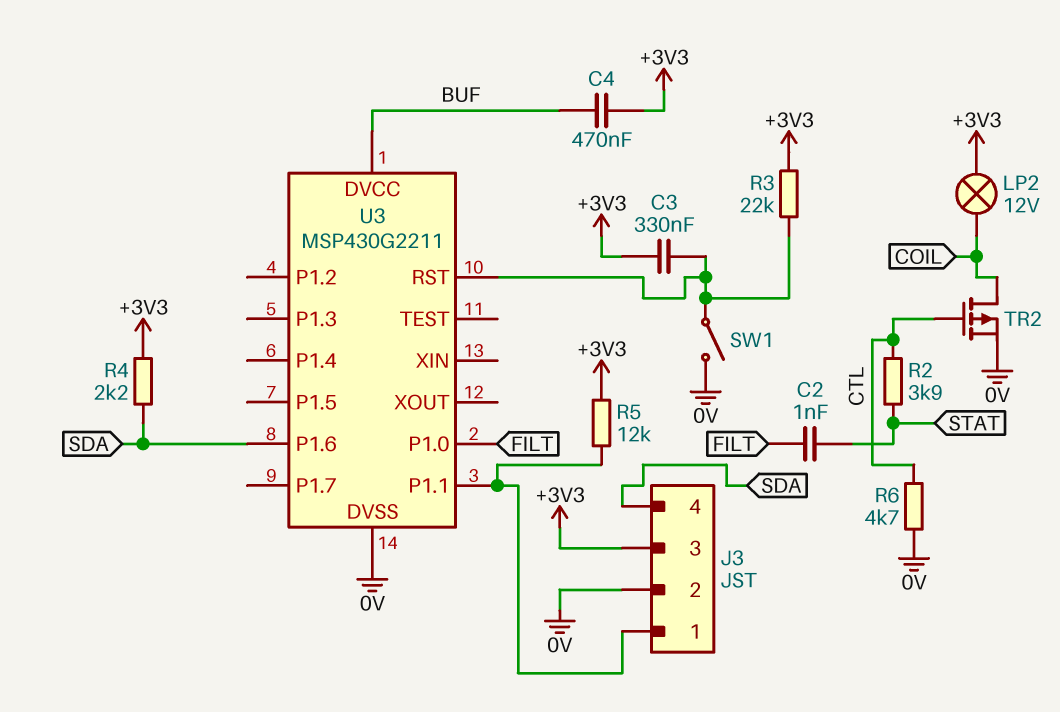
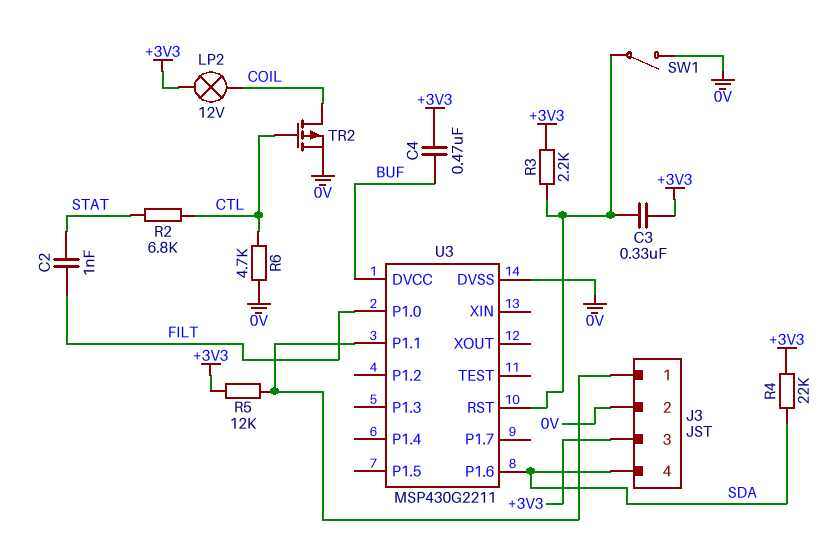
R2: 3.9k (CTL, STAT) -> 6.8k (CTL, STAT)
R3: 22k (+3V3, U3/RST) -> 2.2k (+3V3, U3/RST)
R4: 2.2k (+3V3, SDA) -> 22k (+3V3, SDA)

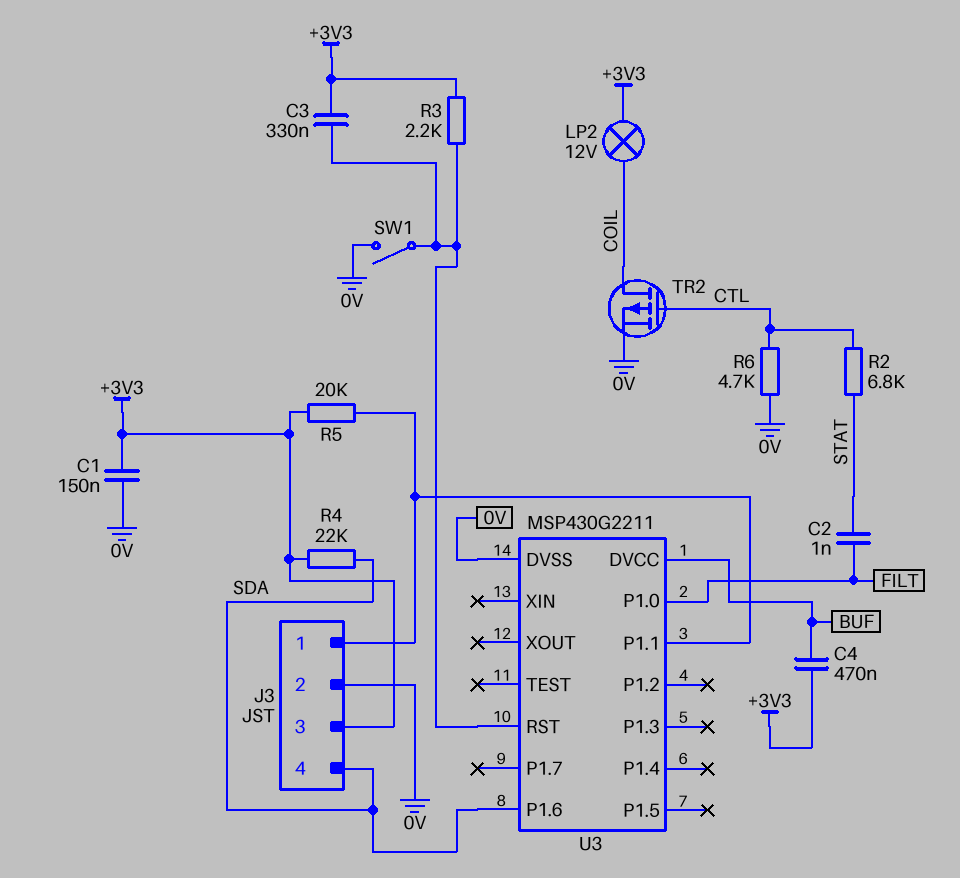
C1: none -> 150nF (+3V3, 0V)
R5: 12k (+3V3, J3/1) -> 20k (+3V3, J3/1)

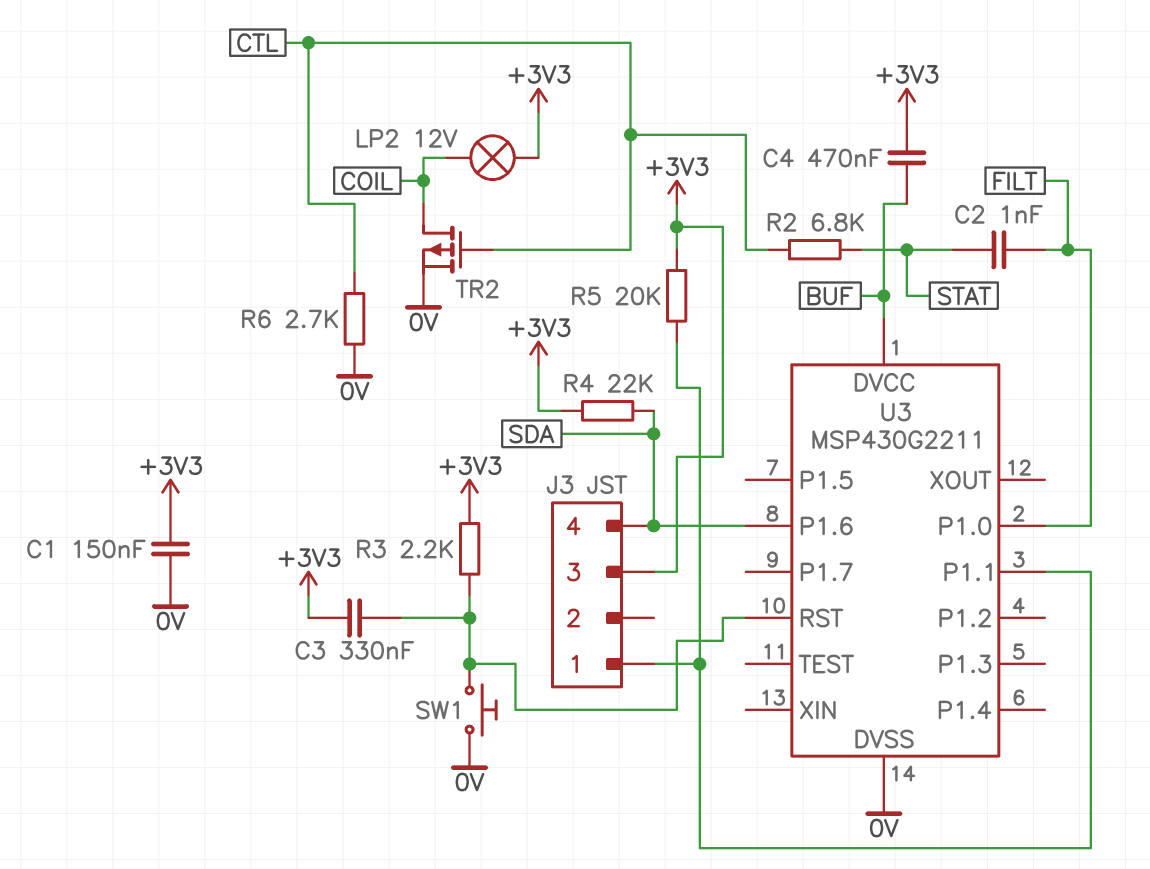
J3 pin 2: 0V -> none
R6: 4.7k (0V, CTL) -> 2.7k (0V, CTL)
SW1: switch (0V, U3/RST) -> button (0V, U3/RST)

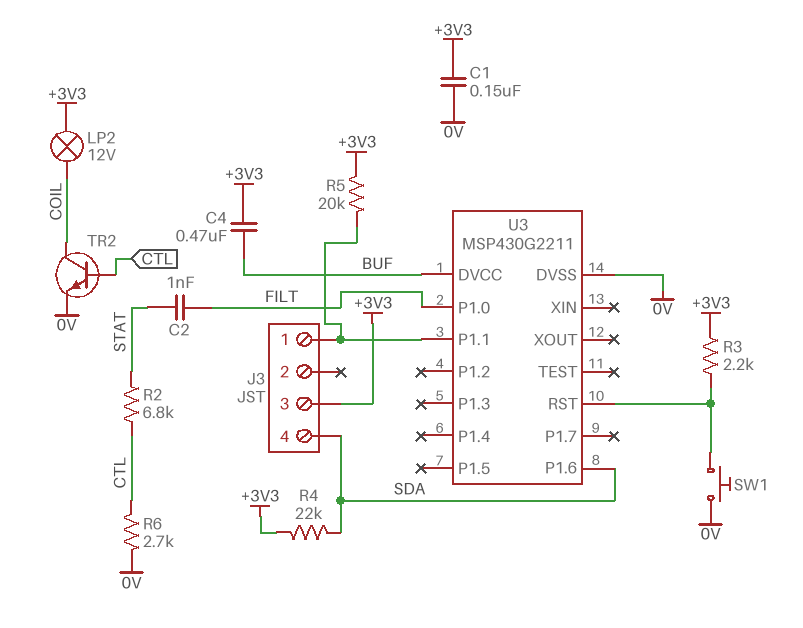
C3: 330nF (+3V3, U3/RST) -> none
TR2: PMOS (G CTL, D COIL, S 0V) -> NPN (B CTL, C COIL, E 0V)

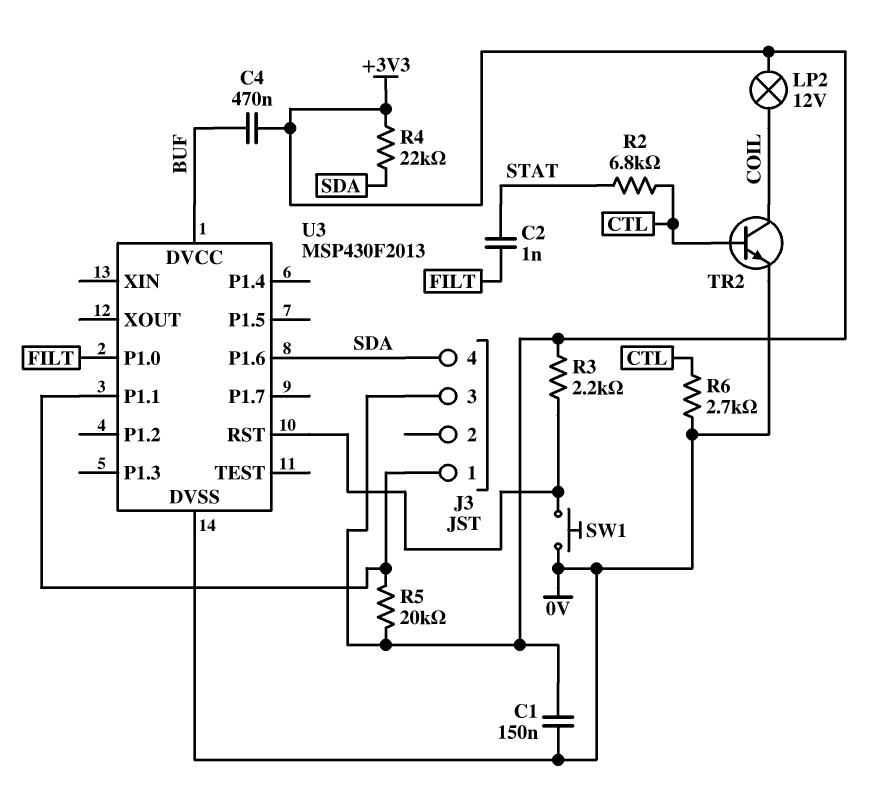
U3: MSP430G2211 -> MSP430F2013

